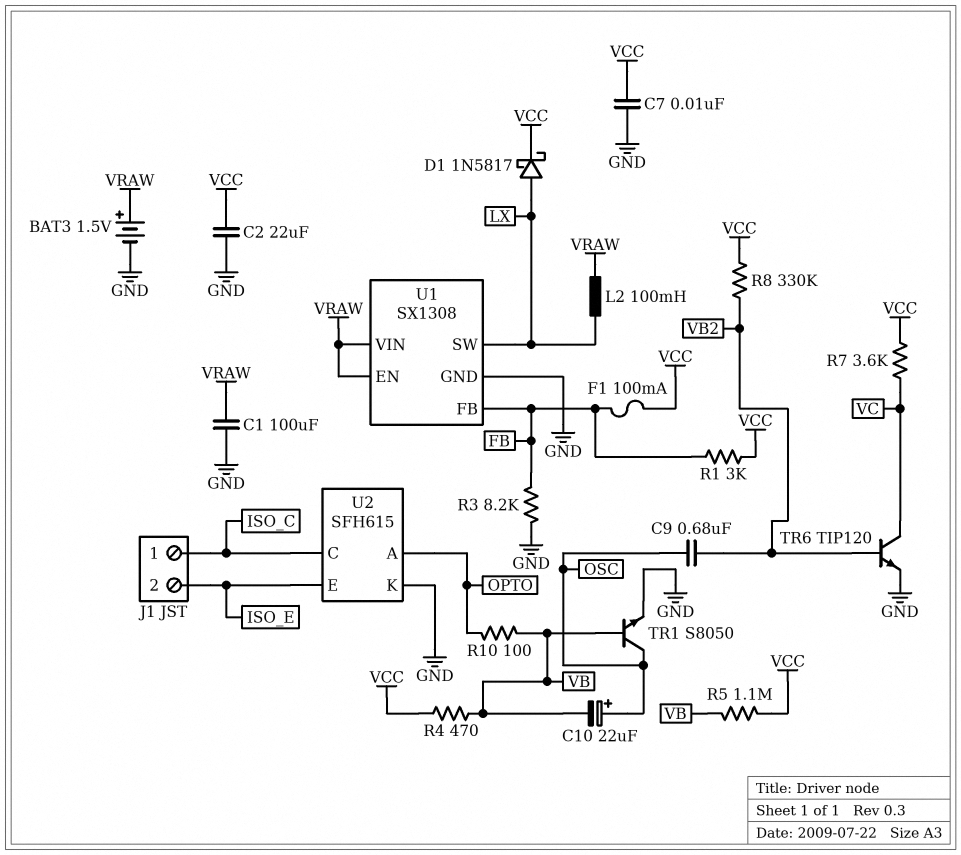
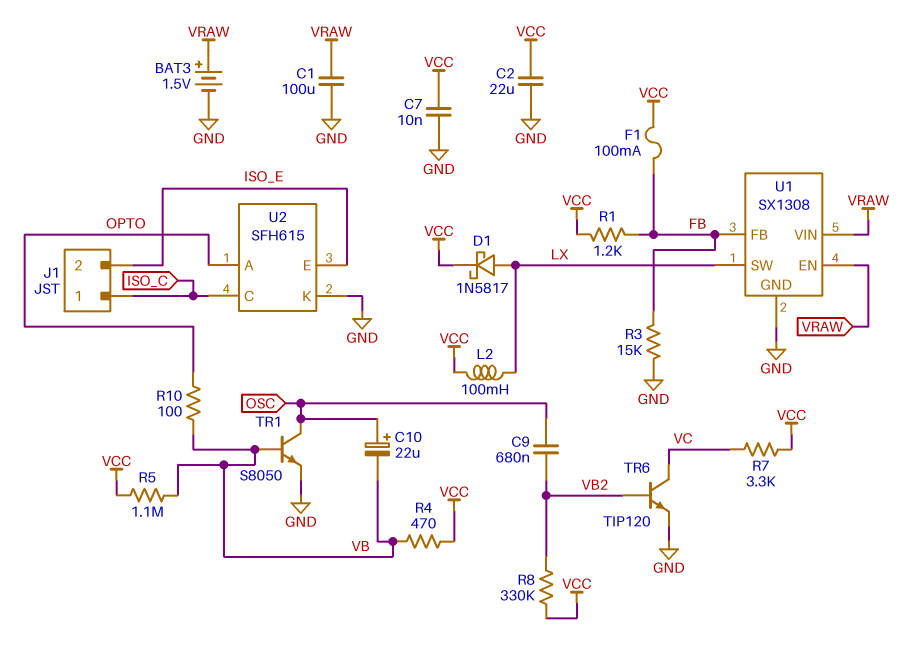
L2: 100mH (LX, VRAW) -> 100mH (LX, VCC)
R1: 3k (FB, VCC) -> 1.2k (FB, VCC)
R3: 8.2k (FB, GND) -> 15k (FB, GND)
R7: 3.6k (VC, VCC) -> 3.3k (VC, VCC)

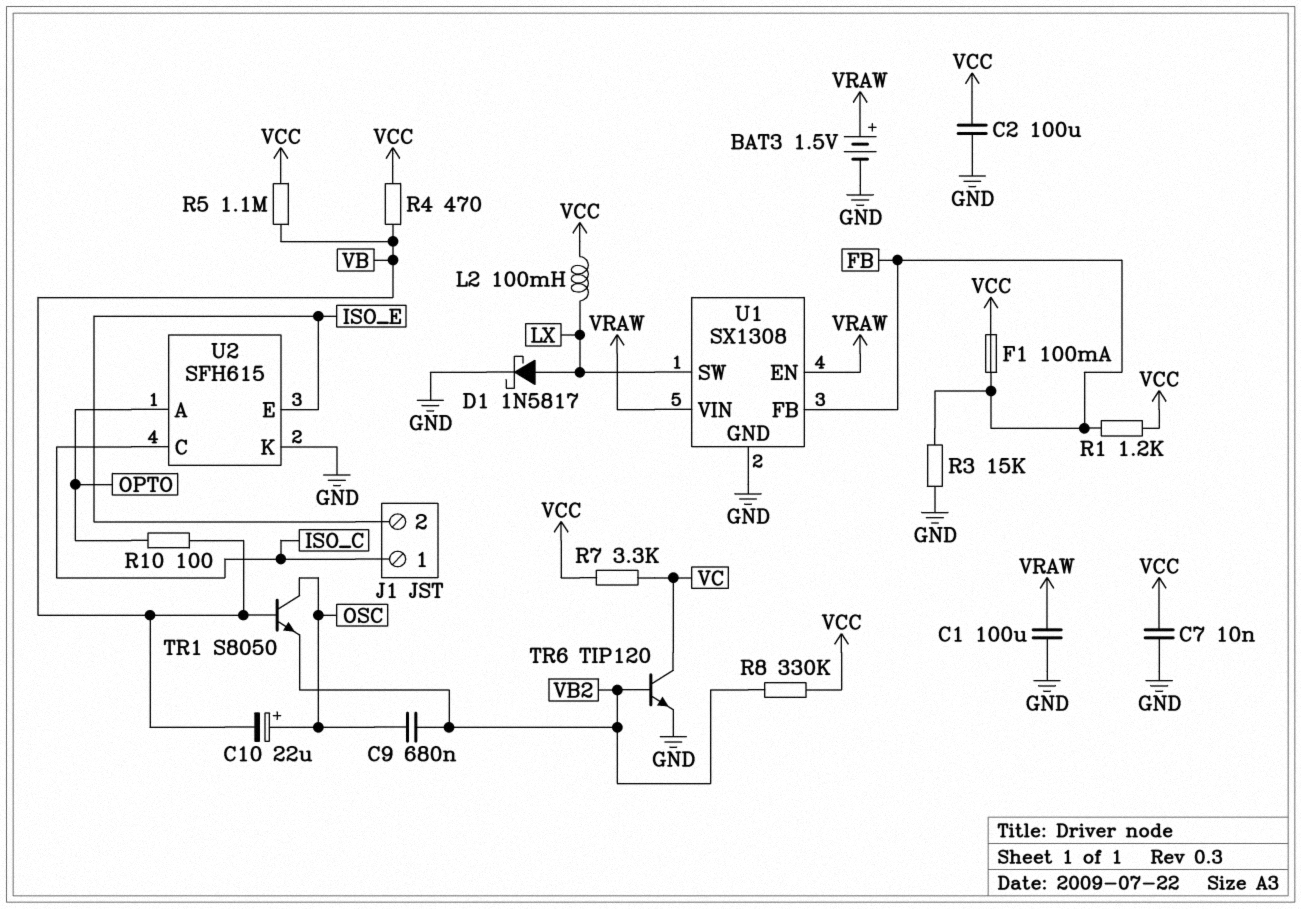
C2: 22uF (GND, VCC) -> 100uF (GND, VCC)
D1: schottky 1N5817 (A LX, K VCC) -> schottky 1N5817 (A LX, K GND)
TR1: NPN S8050 (B VB, C OSC, E GND) -> NPN S8050 (B VB, C OSC, E VB2)

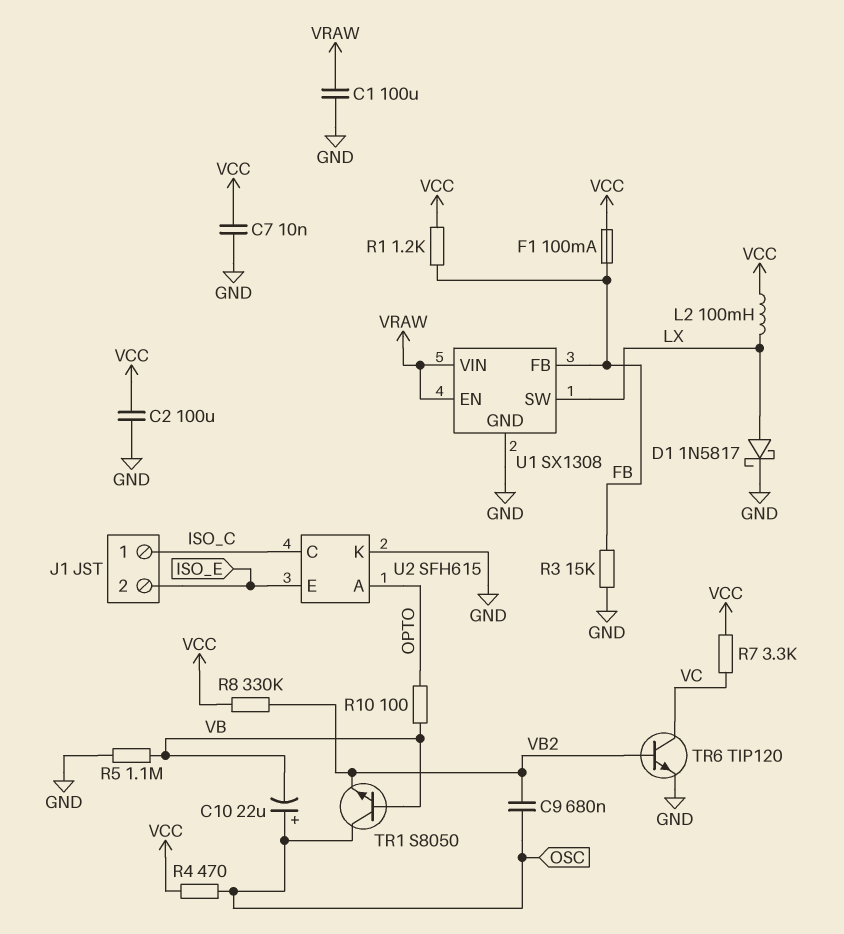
BAT3: 1.5V (plus VRAW, minus GND) -> none
R4: 470 (VB, VCC) -> 470 (OSC, VCC)
R5: 1.1M (VB, VCC) -> 1.1M (GND, VB)

